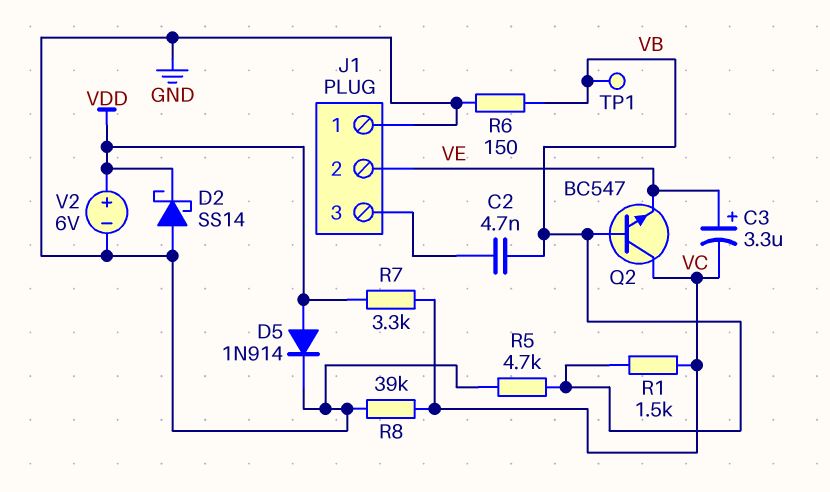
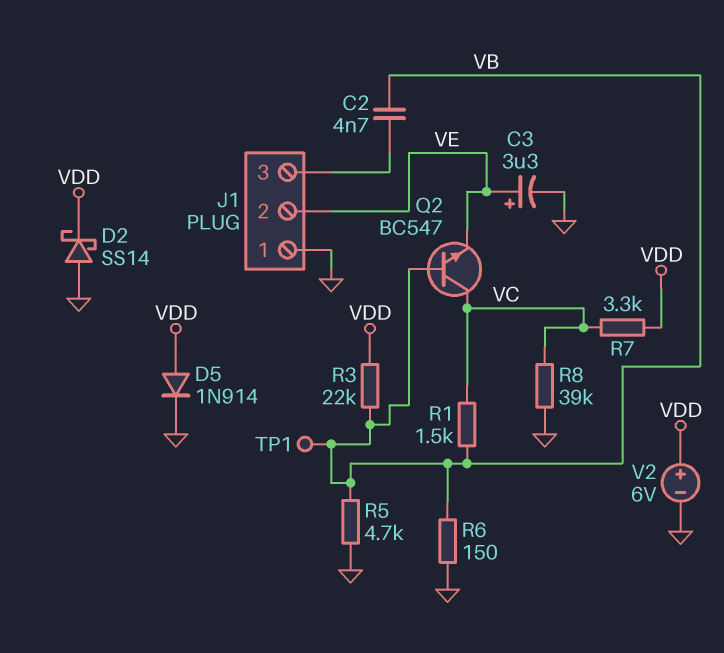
C3: 3.3uF (plus VE, minus VC) -> 3.3uF (plus VE, minus GND)
R3: none -> 22k (VB, VDD)

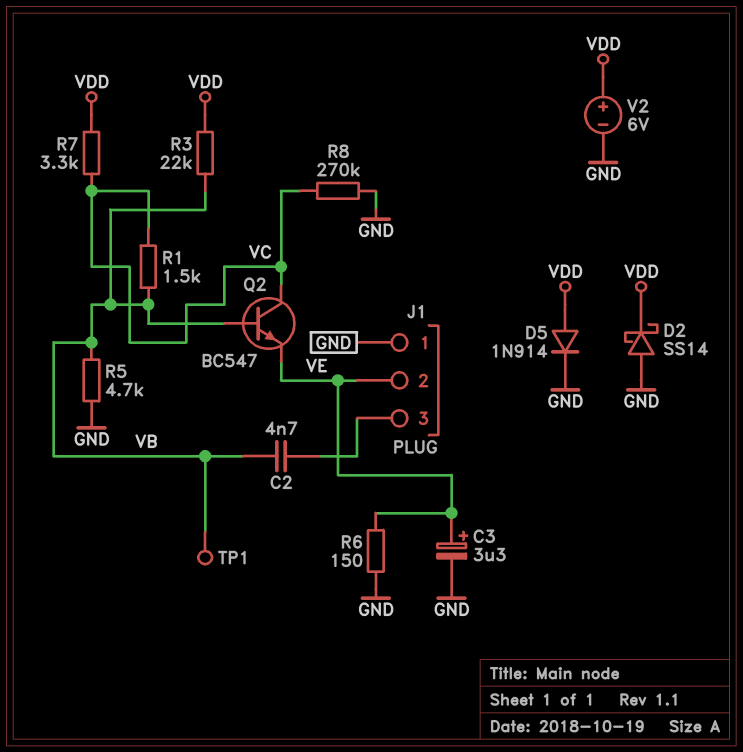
R6: 150 (GND, VB) -> 150 (GND, VE)
R8: 39k (GND, VC) -> 270k (GND, VC)

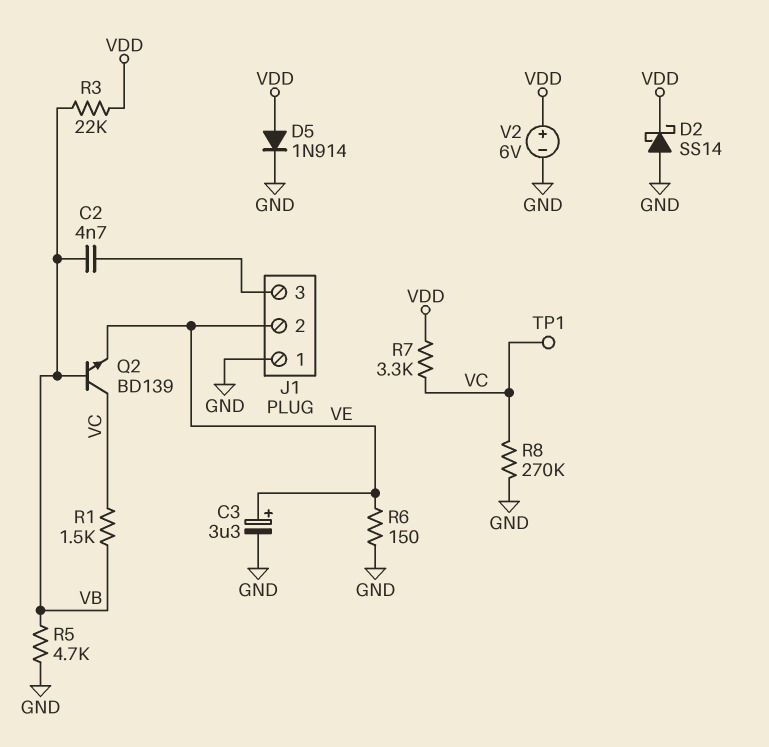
Q2: NPN BC547 (B VB, C VC, E VE) -> NPN BD139 (B VB, C VC, E VE)
TP1: test point (VB) -> test point (VC)

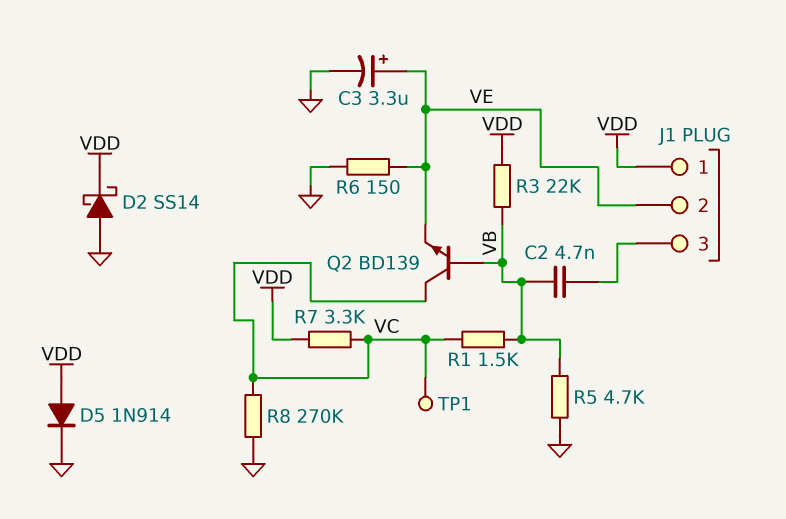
J1 pin 1: GND -> VDD
V2: 6V (plus VDD, minus GND) -> none

